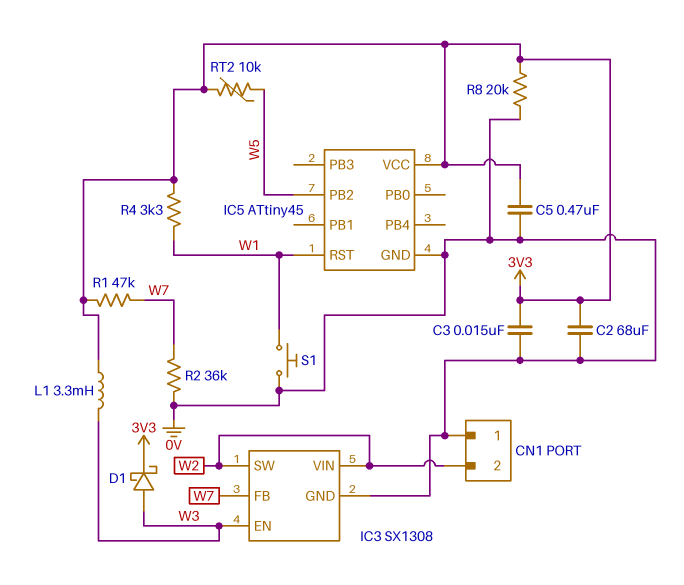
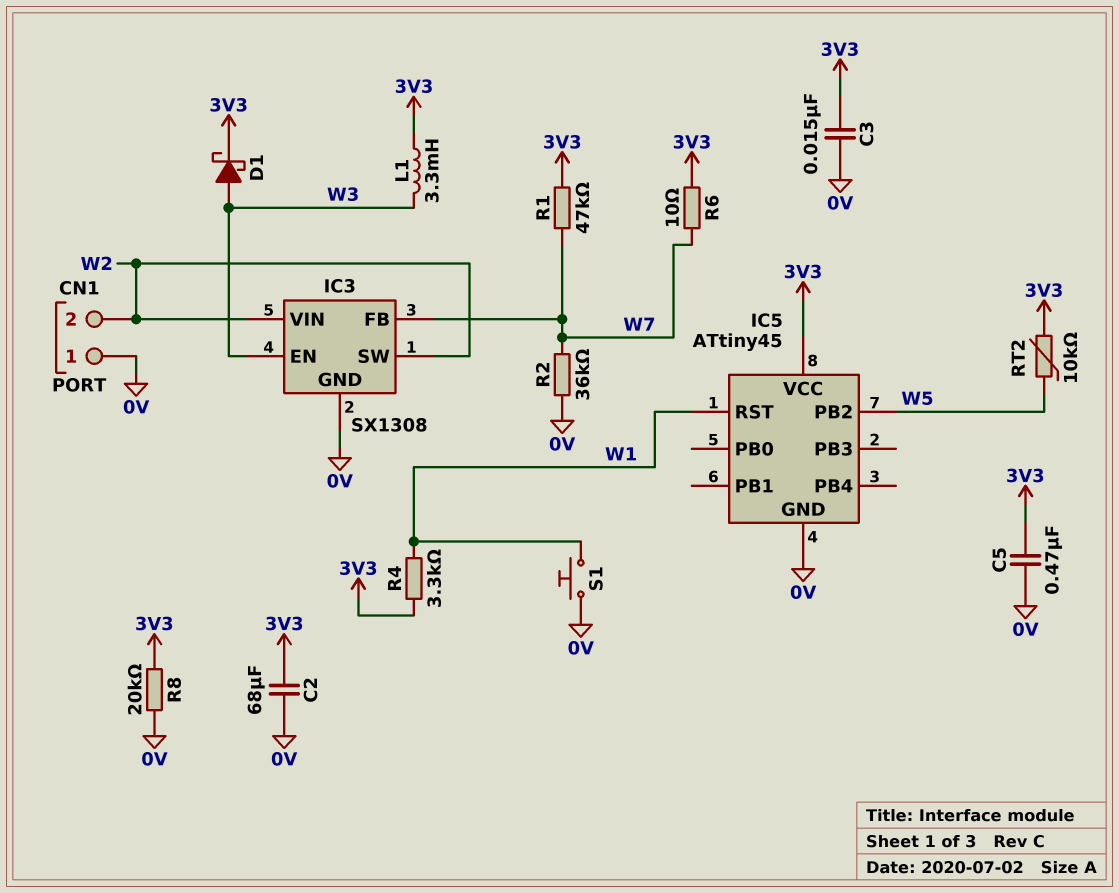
R6: none -> 10 (3V3, W7)

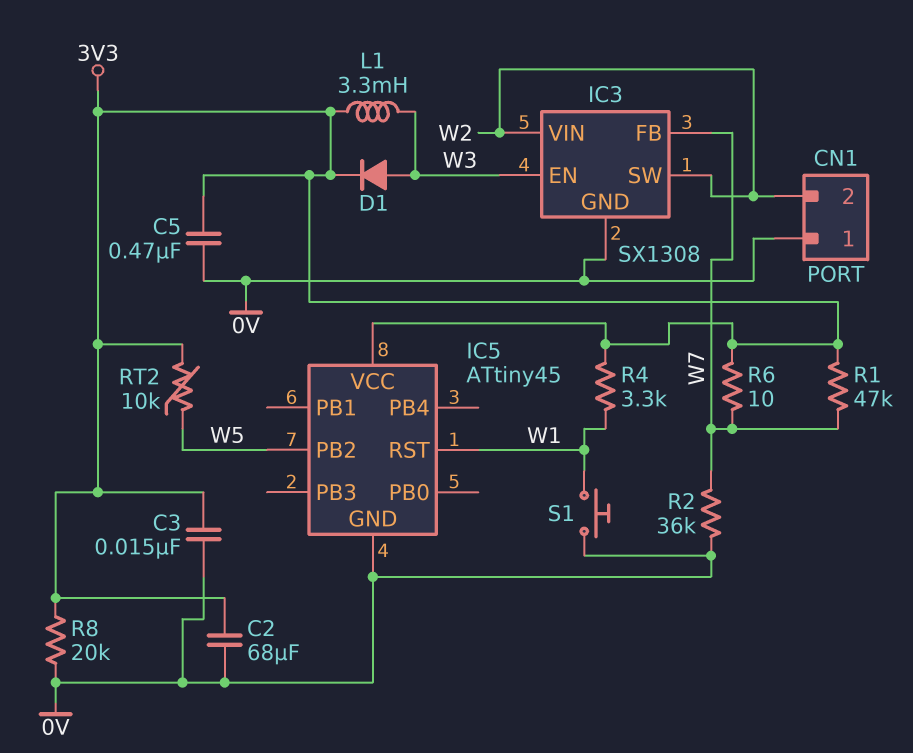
D1: schottky (A W3, K 3V3) -> diode (A W3, K 3V3)

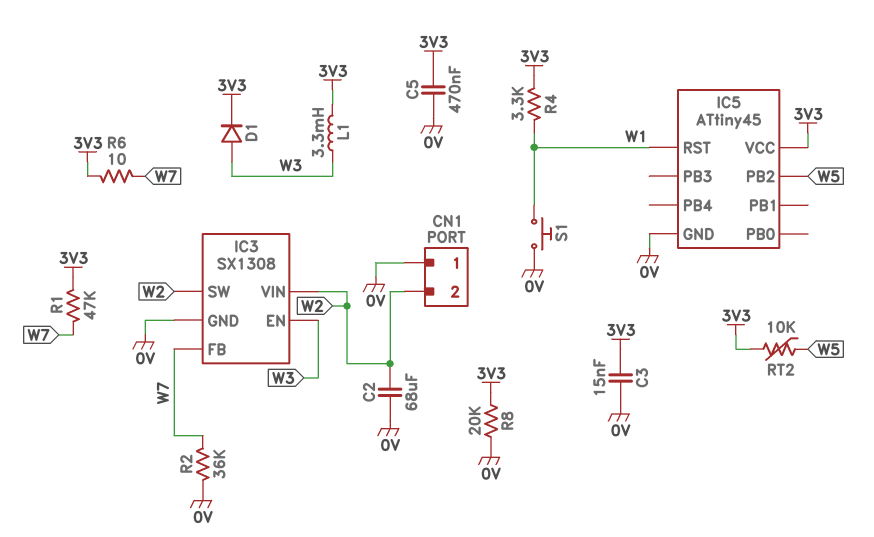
C2: 68uF (0V, 3V3) -> 68uF (0V, W2)

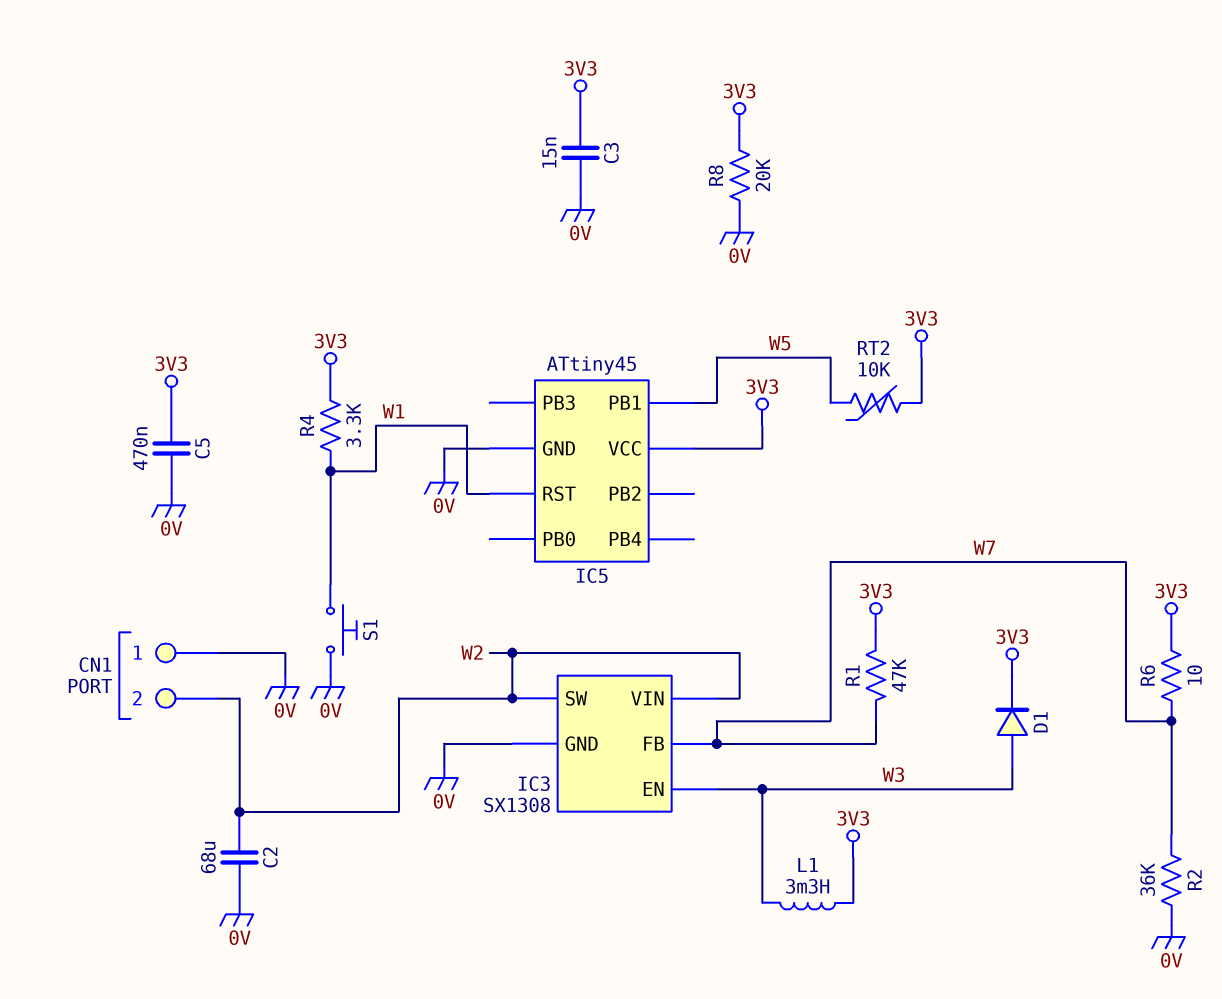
IC5 pin PB1: none -> W5
IC5 pin PB2: W5 -> none

